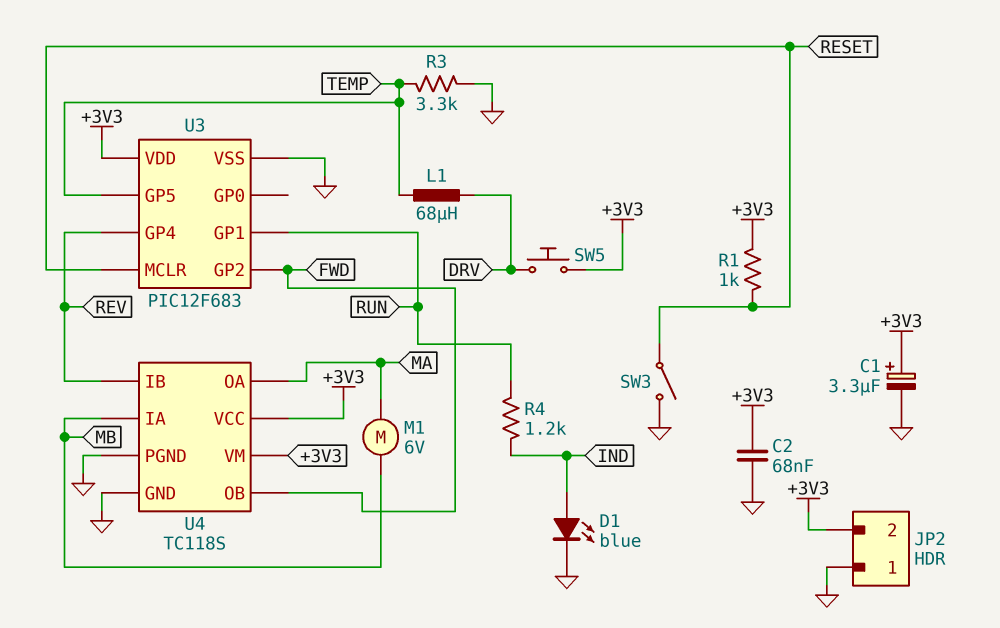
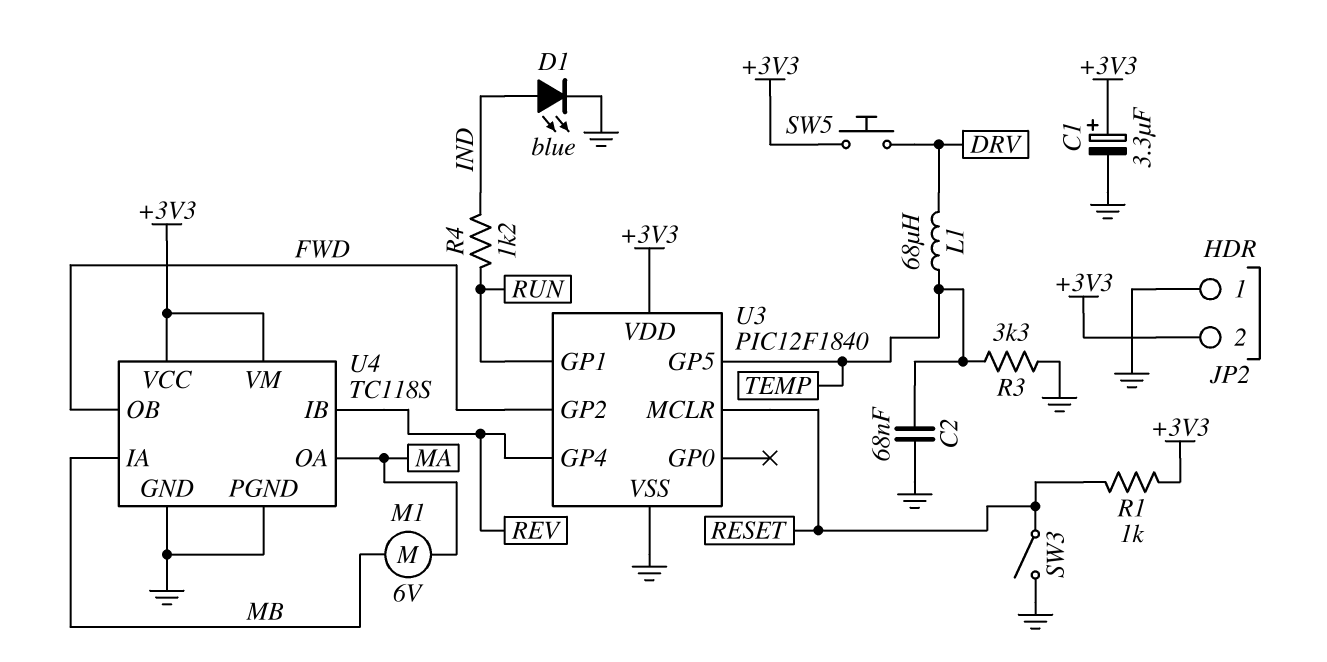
C2: 68nF (+3V3, GND) -> 68nF (GND, TEMP)
U3: PIC12F683 -> PIC12F1840

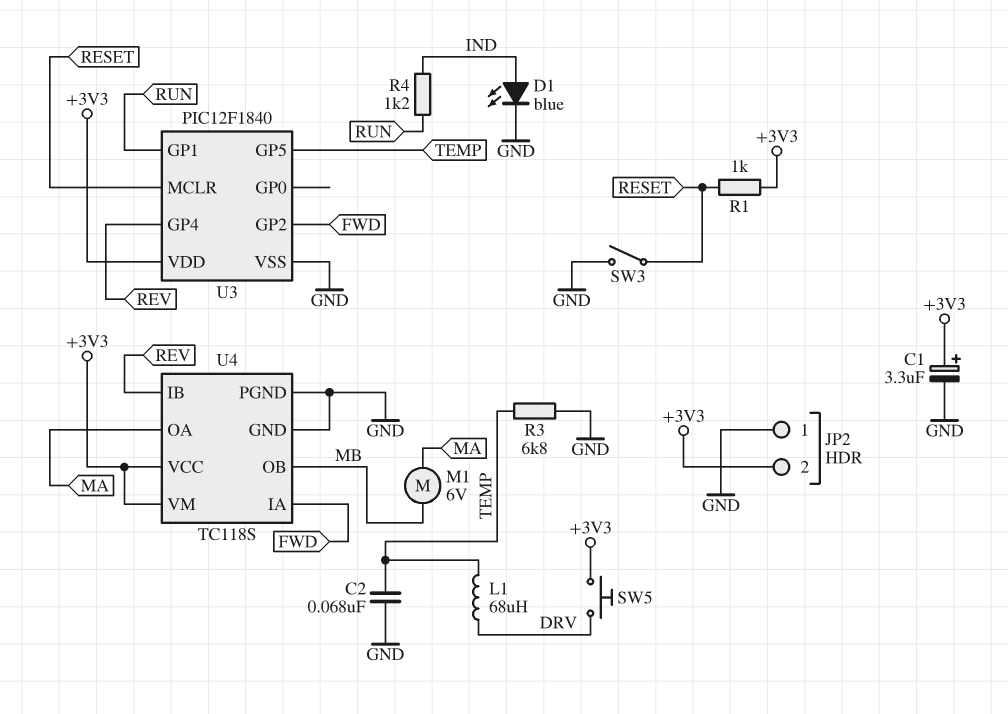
R3: 3.3k (GND, TEMP) -> 6.8k (GND, TEMP)
U4 pin IA: MB -> FWD
U4 pin OB: FWD -> MB

